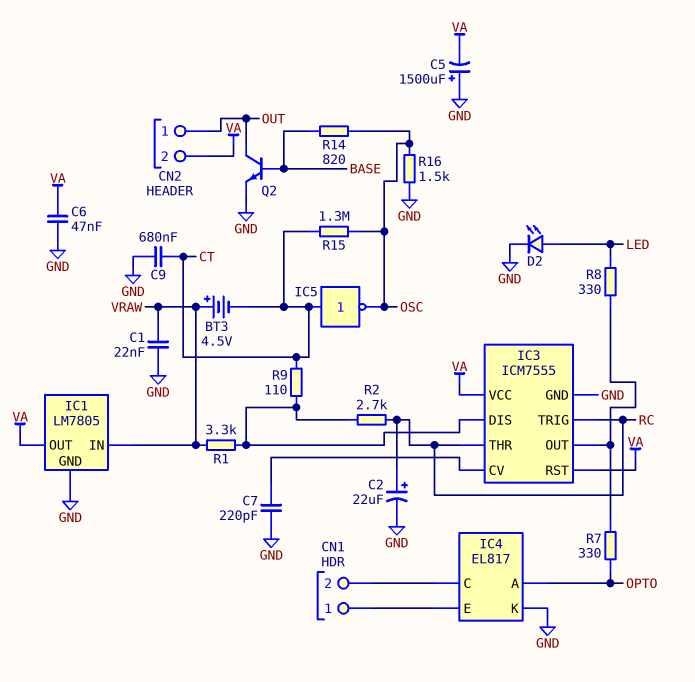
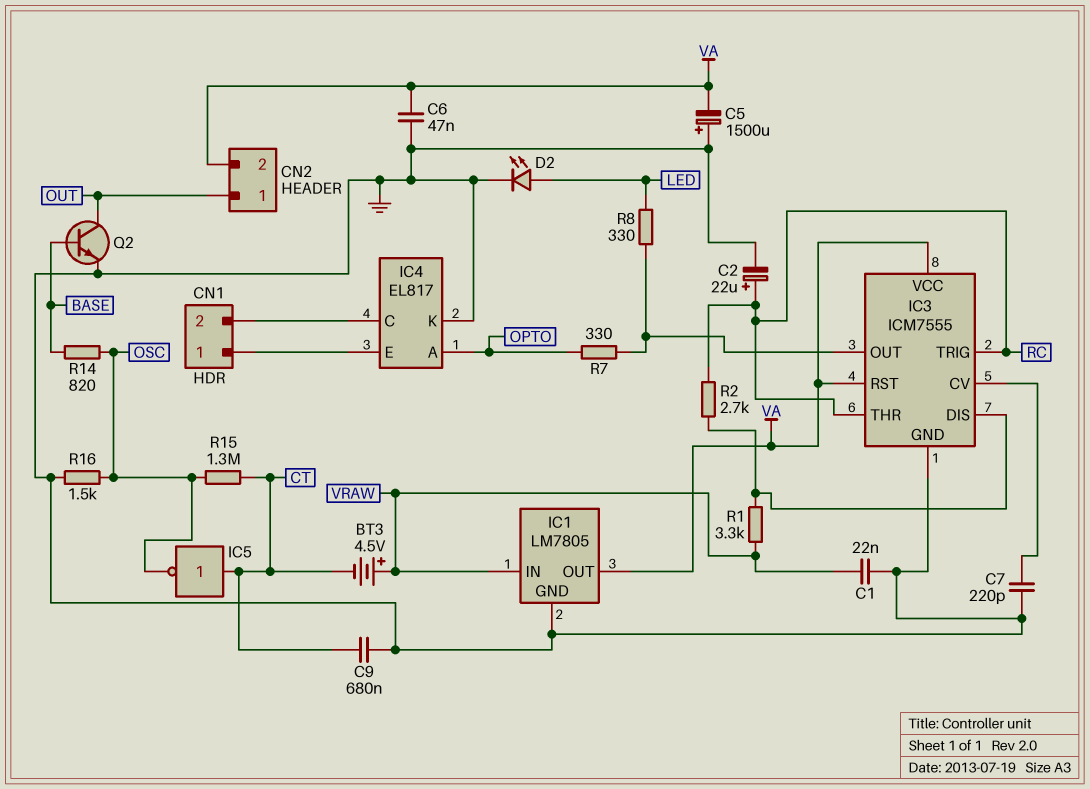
R9: 110 (CT, IC3/DIS) -> none

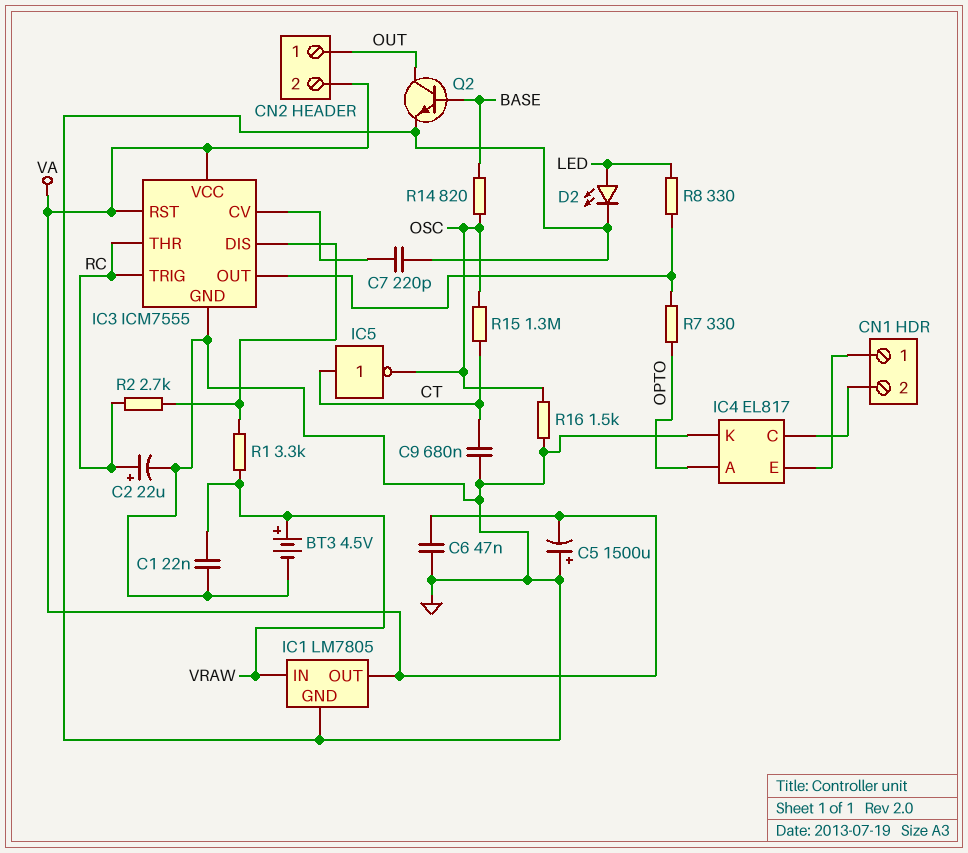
BT3: 4.5V (plus VRAW, minus CT) -> 4.5V (plus VRAW, minus GND)

